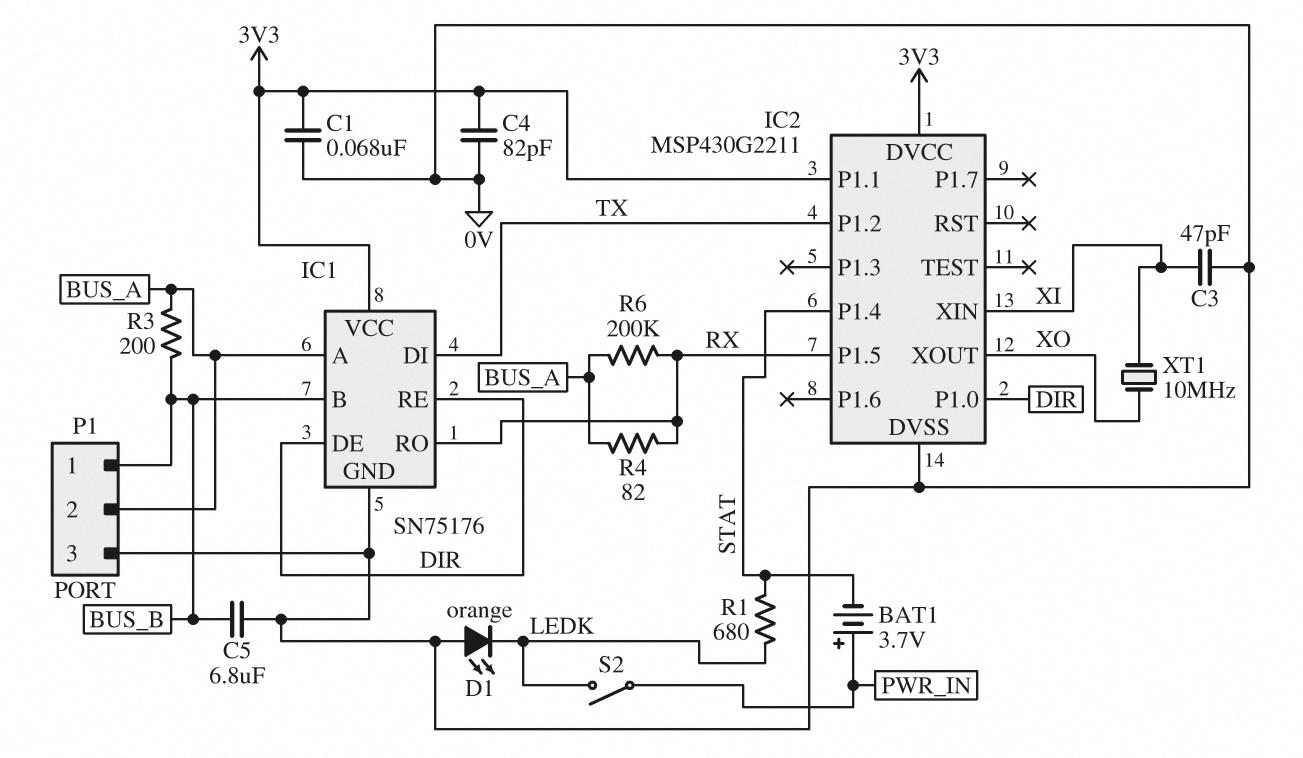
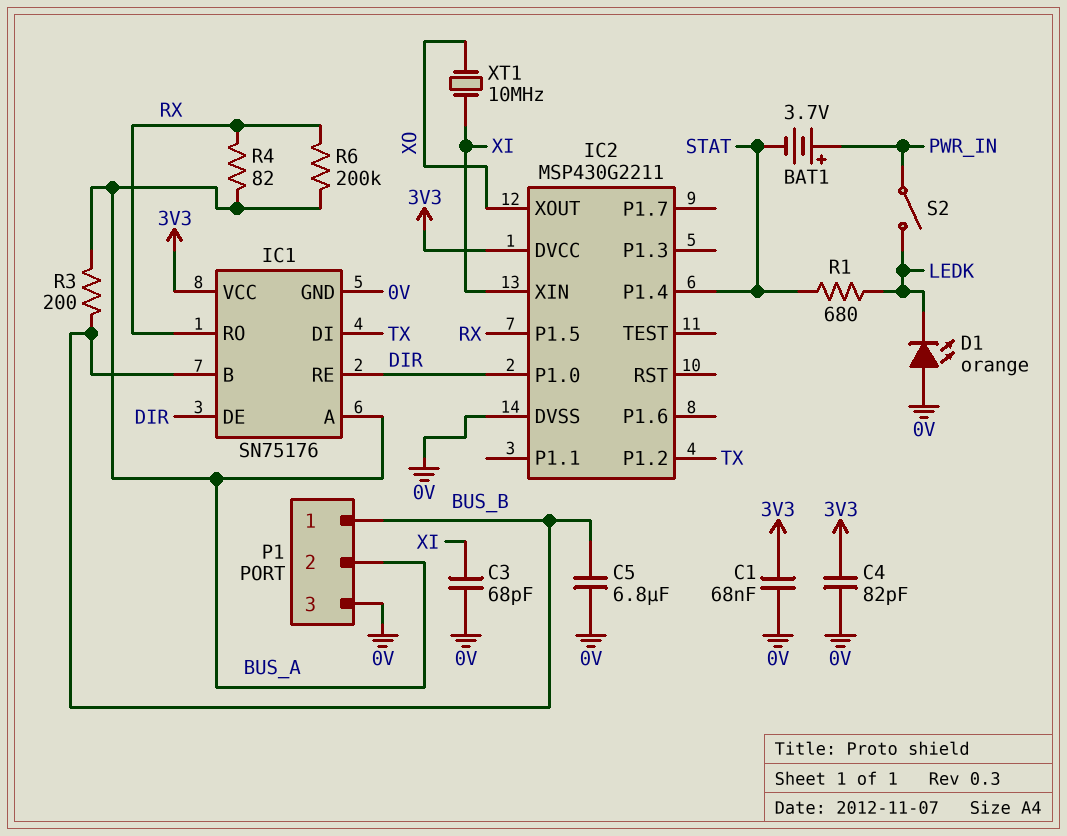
C3: 47pF (0V, XI) -> 68pF (0V, XI)
IC2 pin P1.1: 3V3 -> none

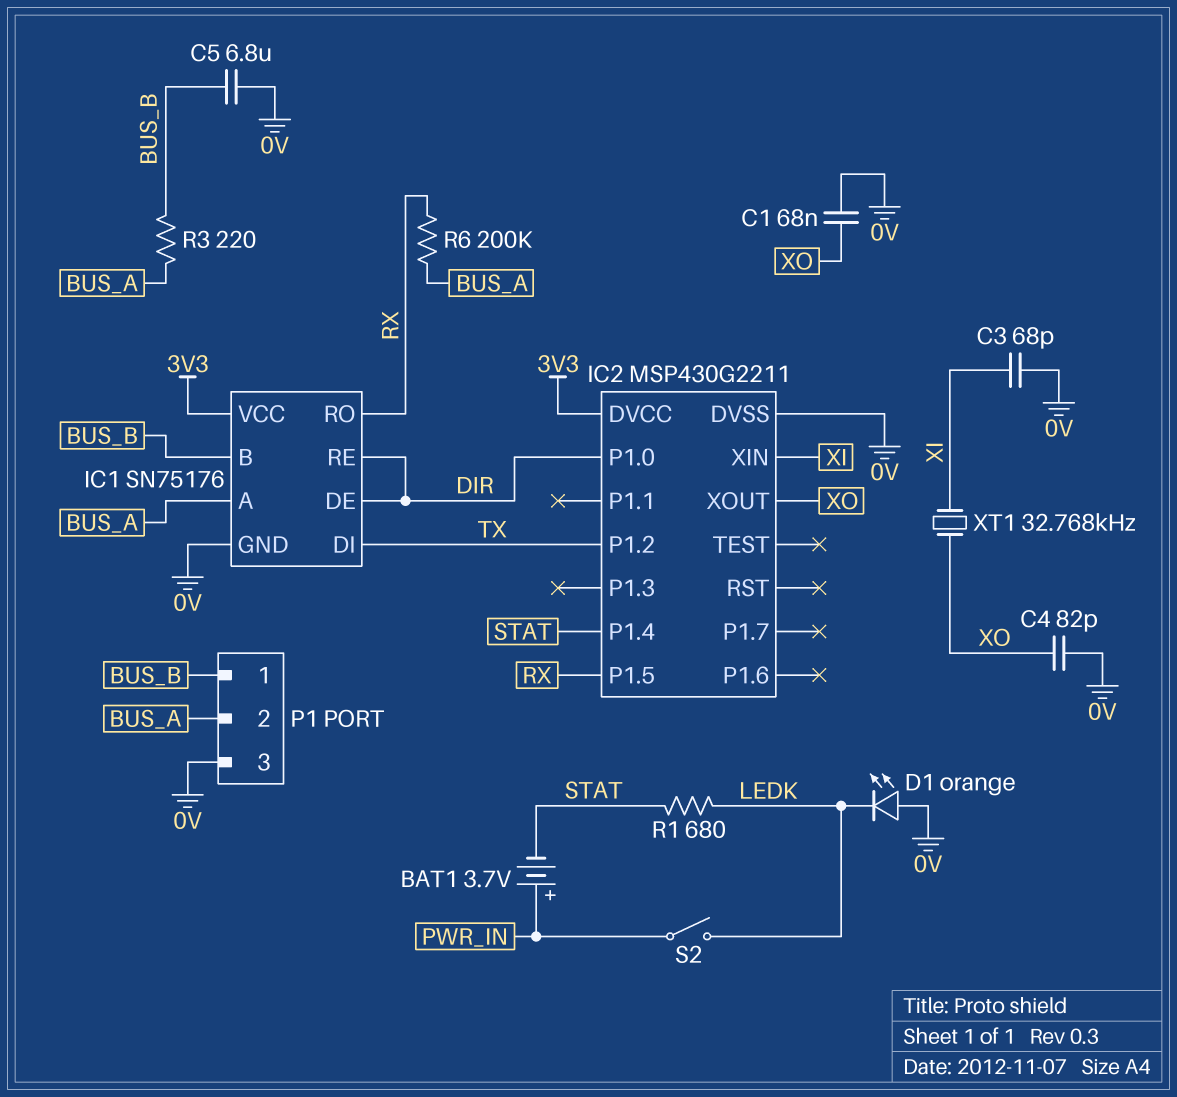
C1: 68nF (0V, 3V3) -> 68nF (0V, XO)
C4: 82pF (0V, 3V3) -> 82pF (0V, XO)
R3: 200 (BUS_A, BUS_B) -> 220 (BUS_A, BUS_B)
R4: 82 (BUS_A, RX) -> none
XT1: 10MHz (XI, XO) -> 32.768kHz (XI, XO)

